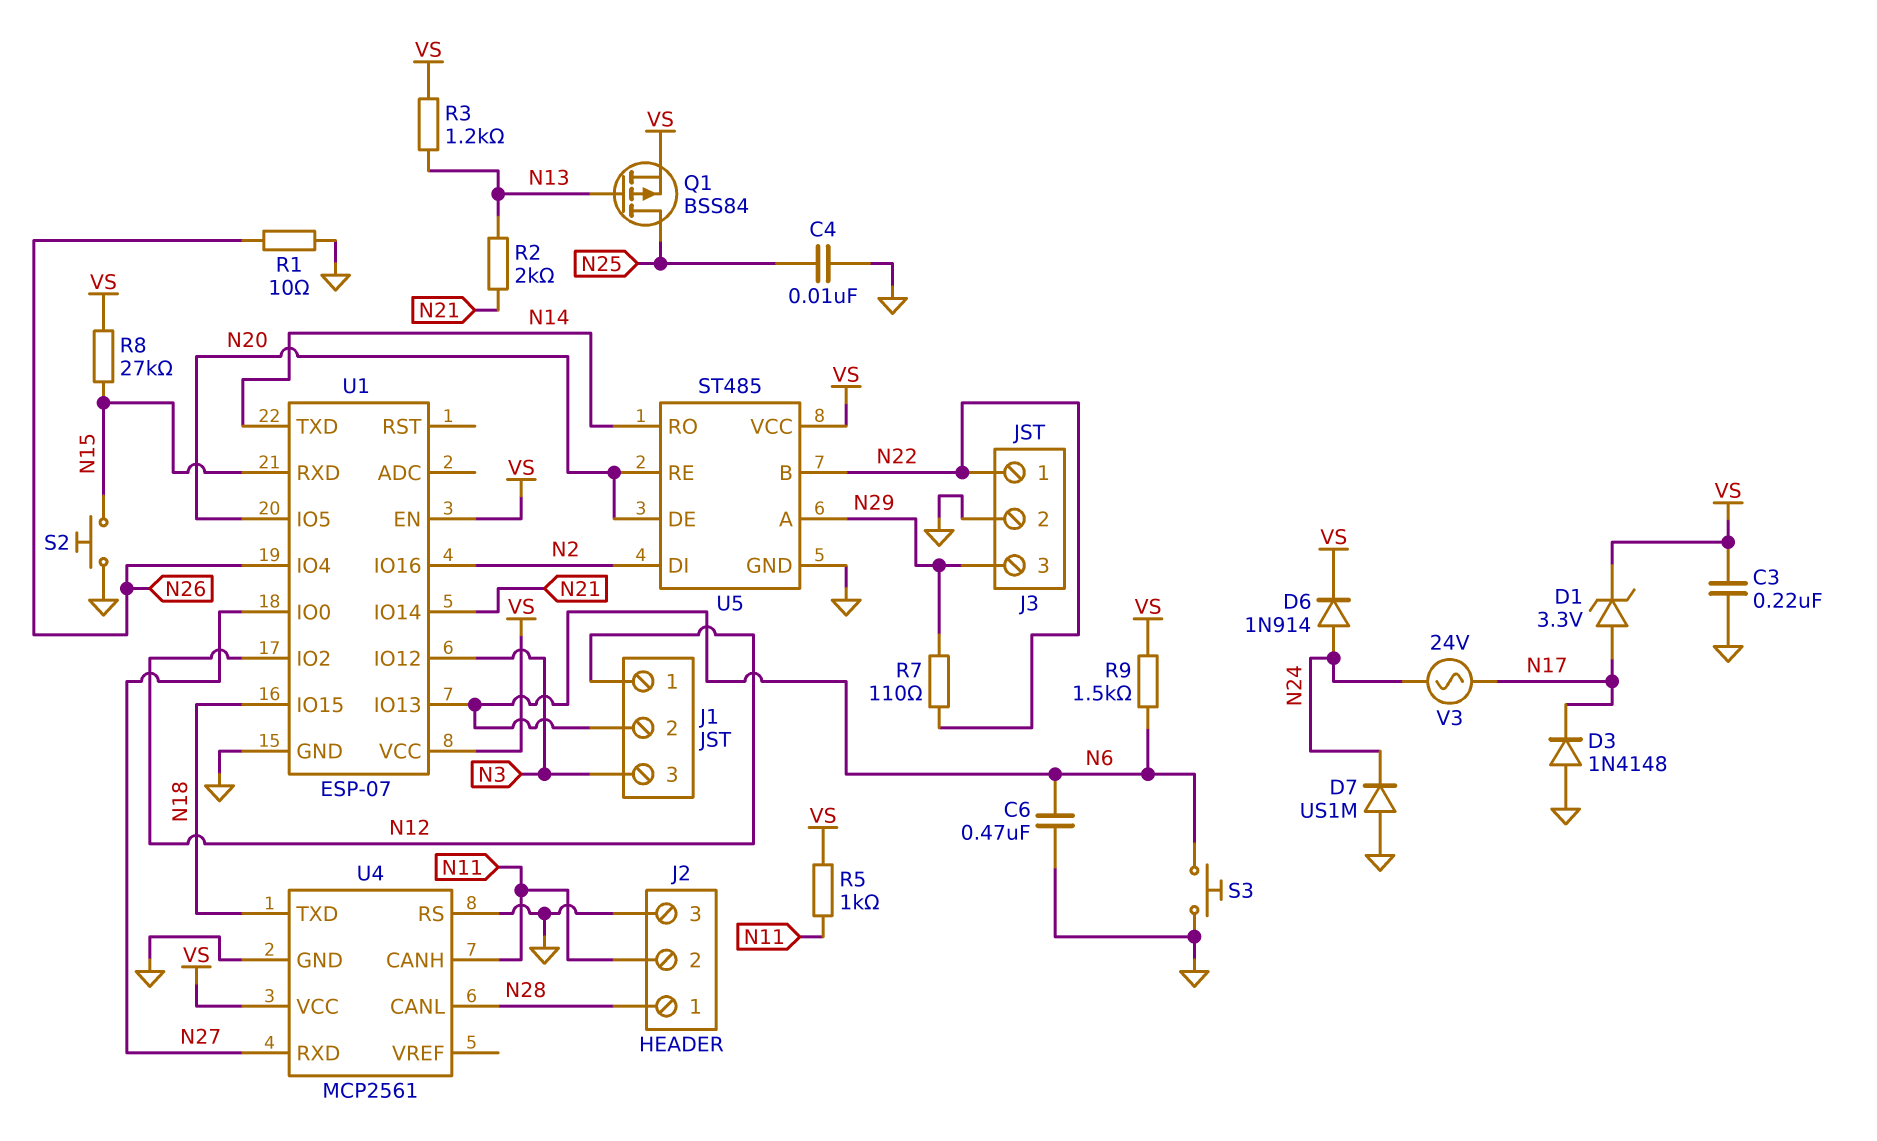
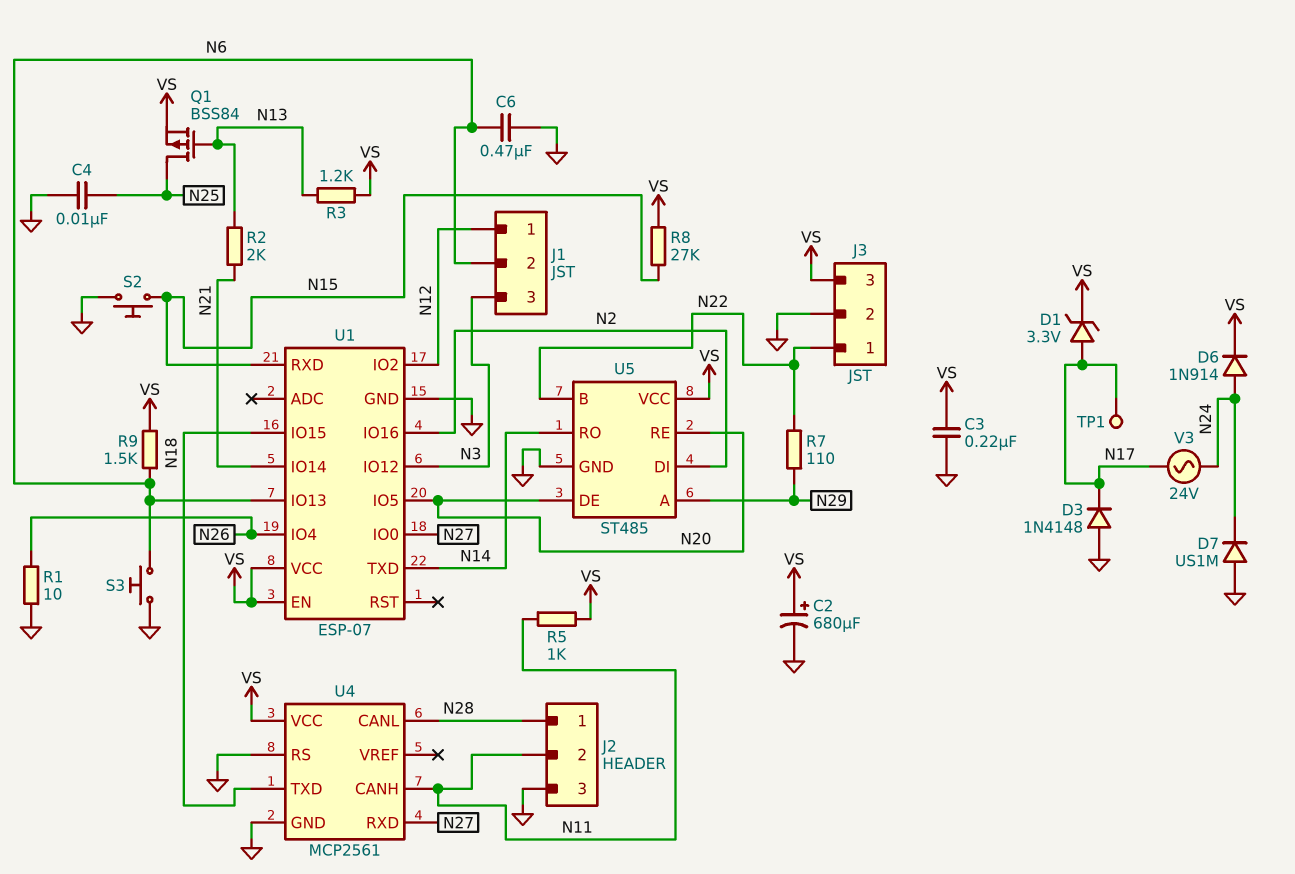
C2: none -> 680uF (plus VS, minus GND)
J3 pin 3: N29 -> VS
TP1: none -> test point (N17)

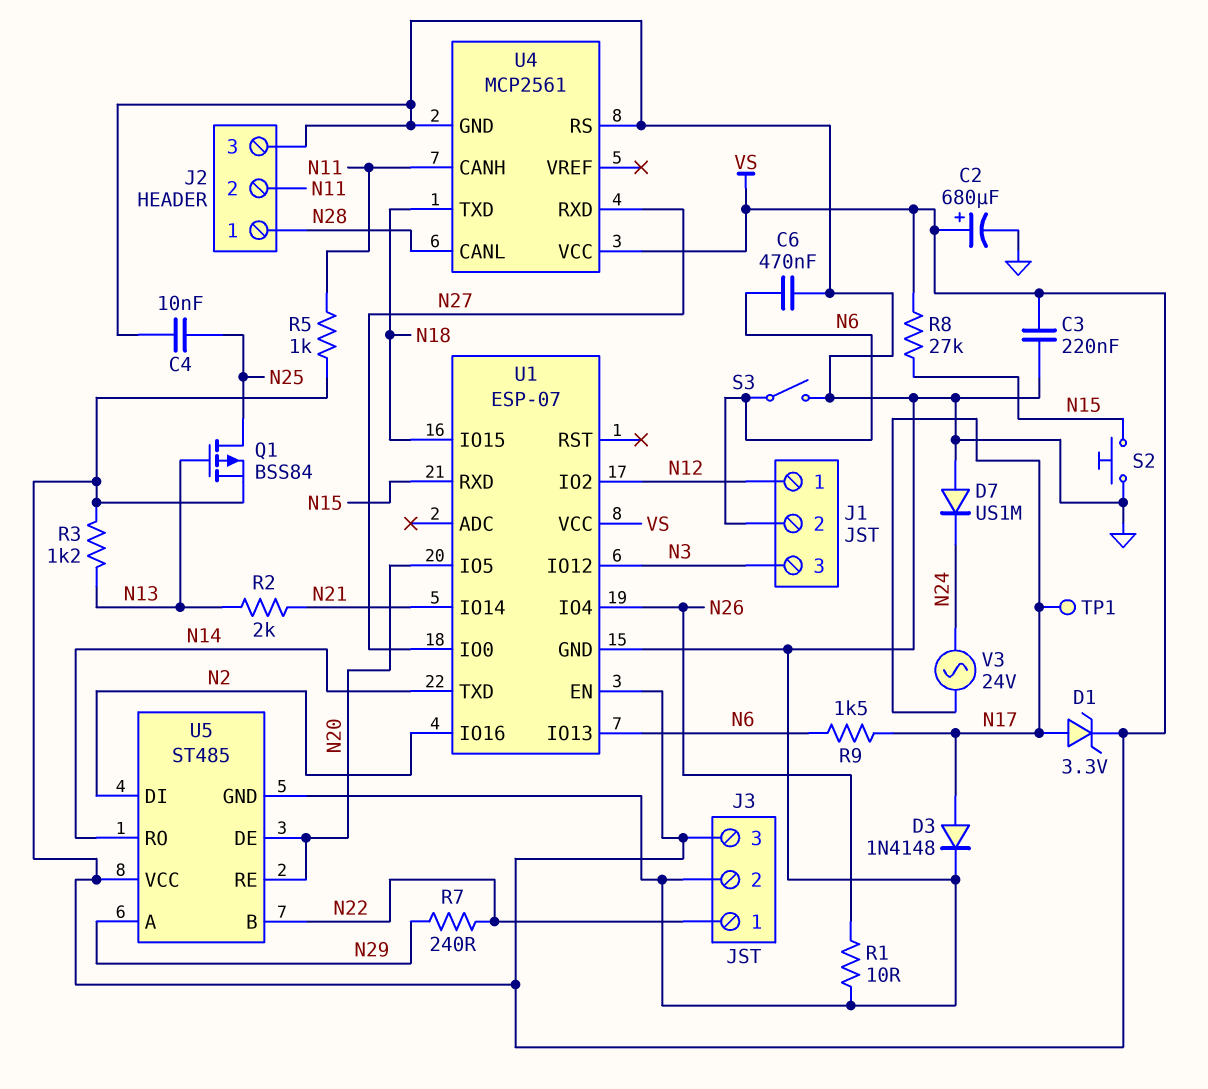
D3: diode 1N4148 (A GND, K N17) -> diode 1N4148 (A N17, K GND)
D6: diode 1N914 (A N24, K VS) -> none
R7: 110 (N22, N29) -> 240 (N22, N29)
R9: 1.5k (N6, VS) -> 1.5k (N6, N17)
S3: button (GND, N6) -> switch (GND, N6)

